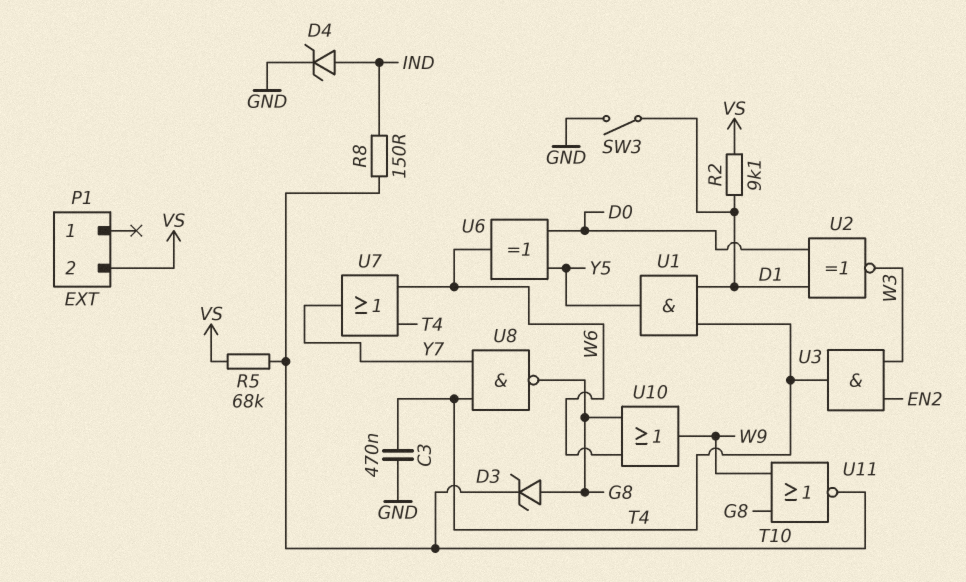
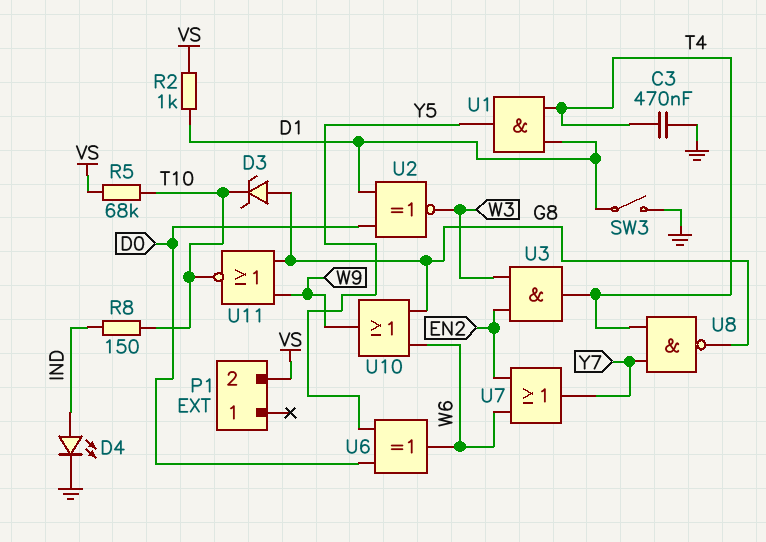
D4: zener (A IND, K GND) -> LED (A IND, K GND)
R2: 9.1k (D1, VS) -> 1k (D1, VS)
U7: OR (in T4, in W6, out Y7) -> OR (in EN2, in W6, out Y7)

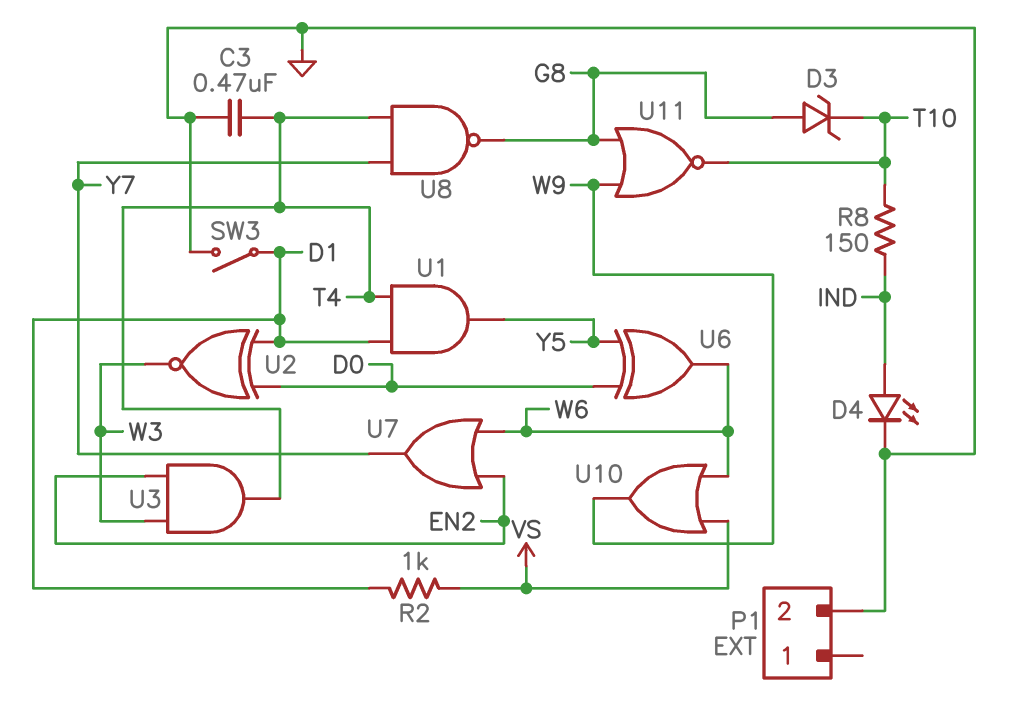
P1 pin 2: VS -> GND
R5: 68k (T10, VS) -> none
U10: OR (in G8, in W6, out W9) -> OR (in VS, in W6, out W9)

